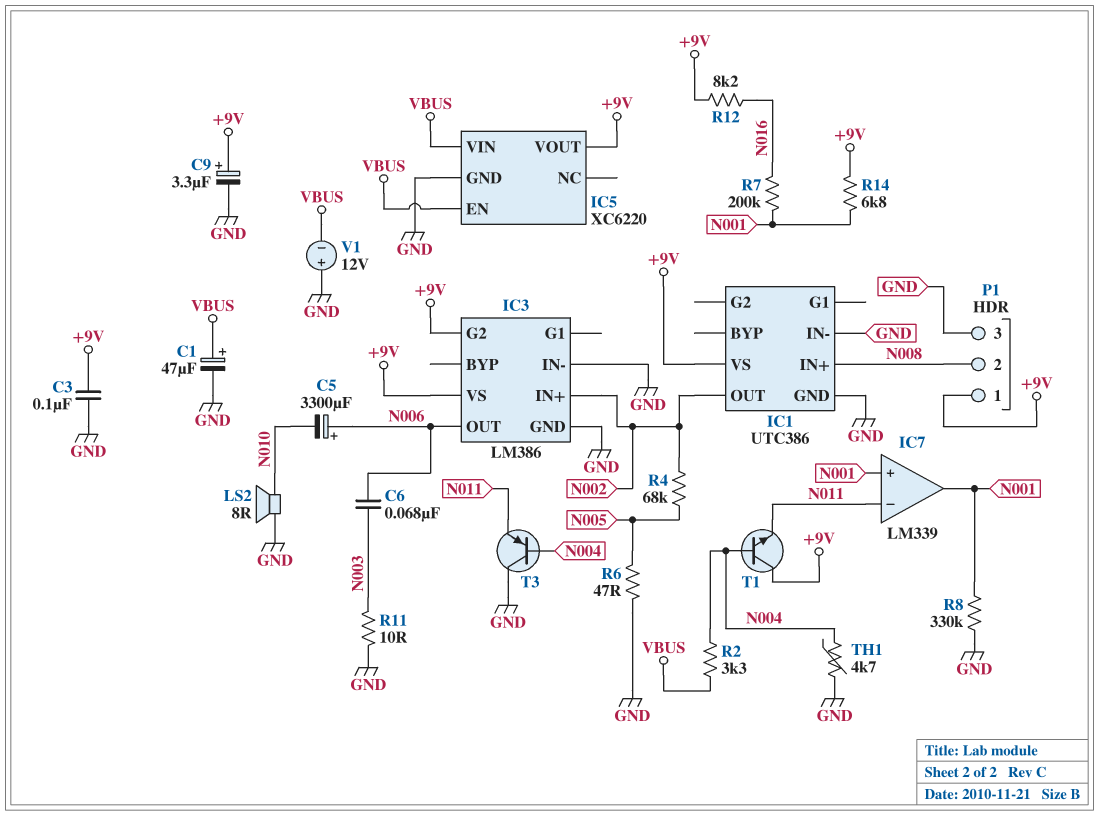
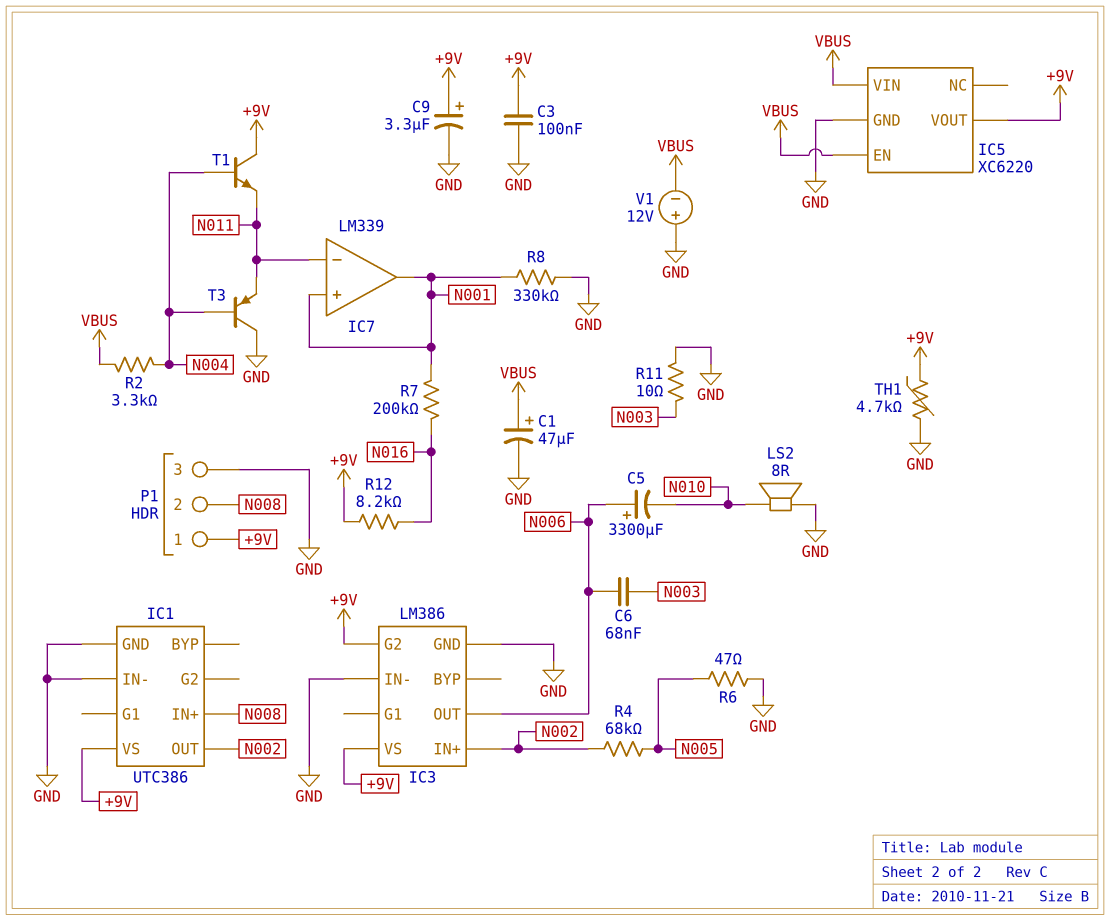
R14: 6.8k (+9V, N001) -> none
TH1: 4.7k (GND, N004) -> 4.7k (+9V, GND)

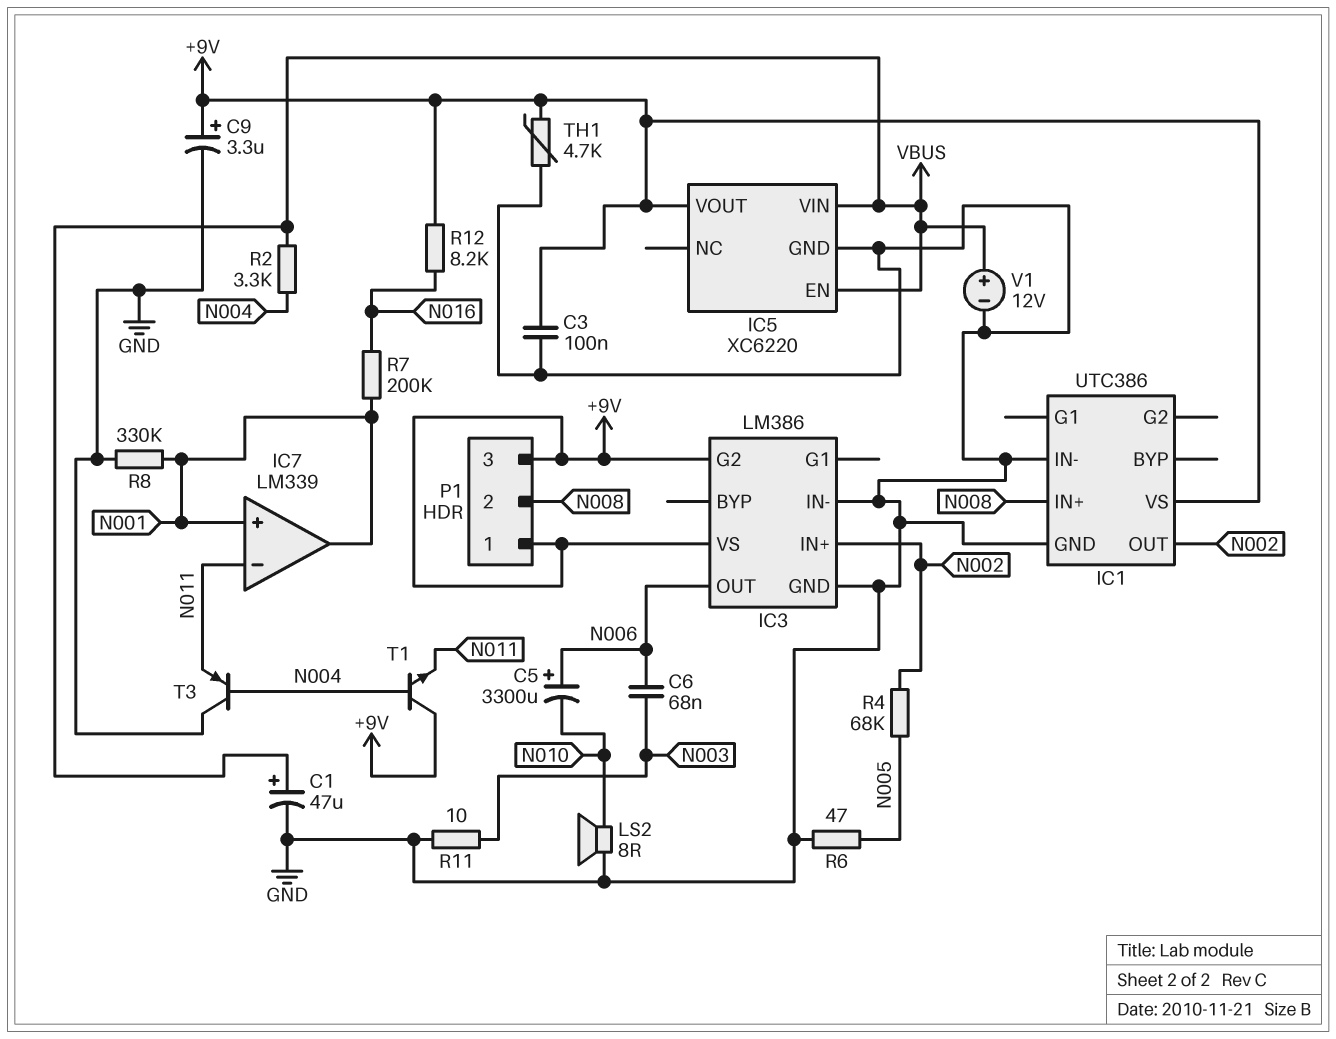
P1 pin 3: GND -> +9V
V1: 12V (plus GND, minus VBUS) -> 12V (plus VBUS, minus GND)

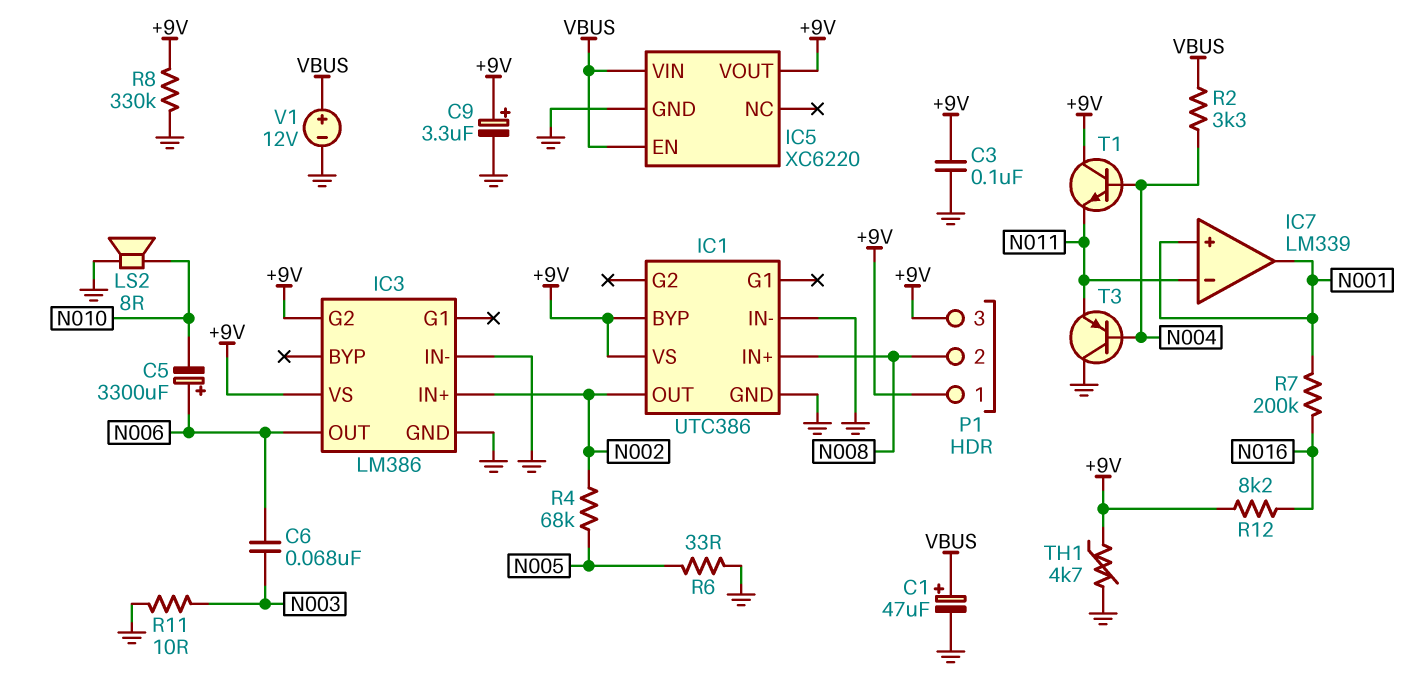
IC1 pin BYP: none -> +9V
R6: 47 (GND, N005) -> 33 (GND, N005)
R8: 330k (GND, N001) -> 330k (+9V, GND)

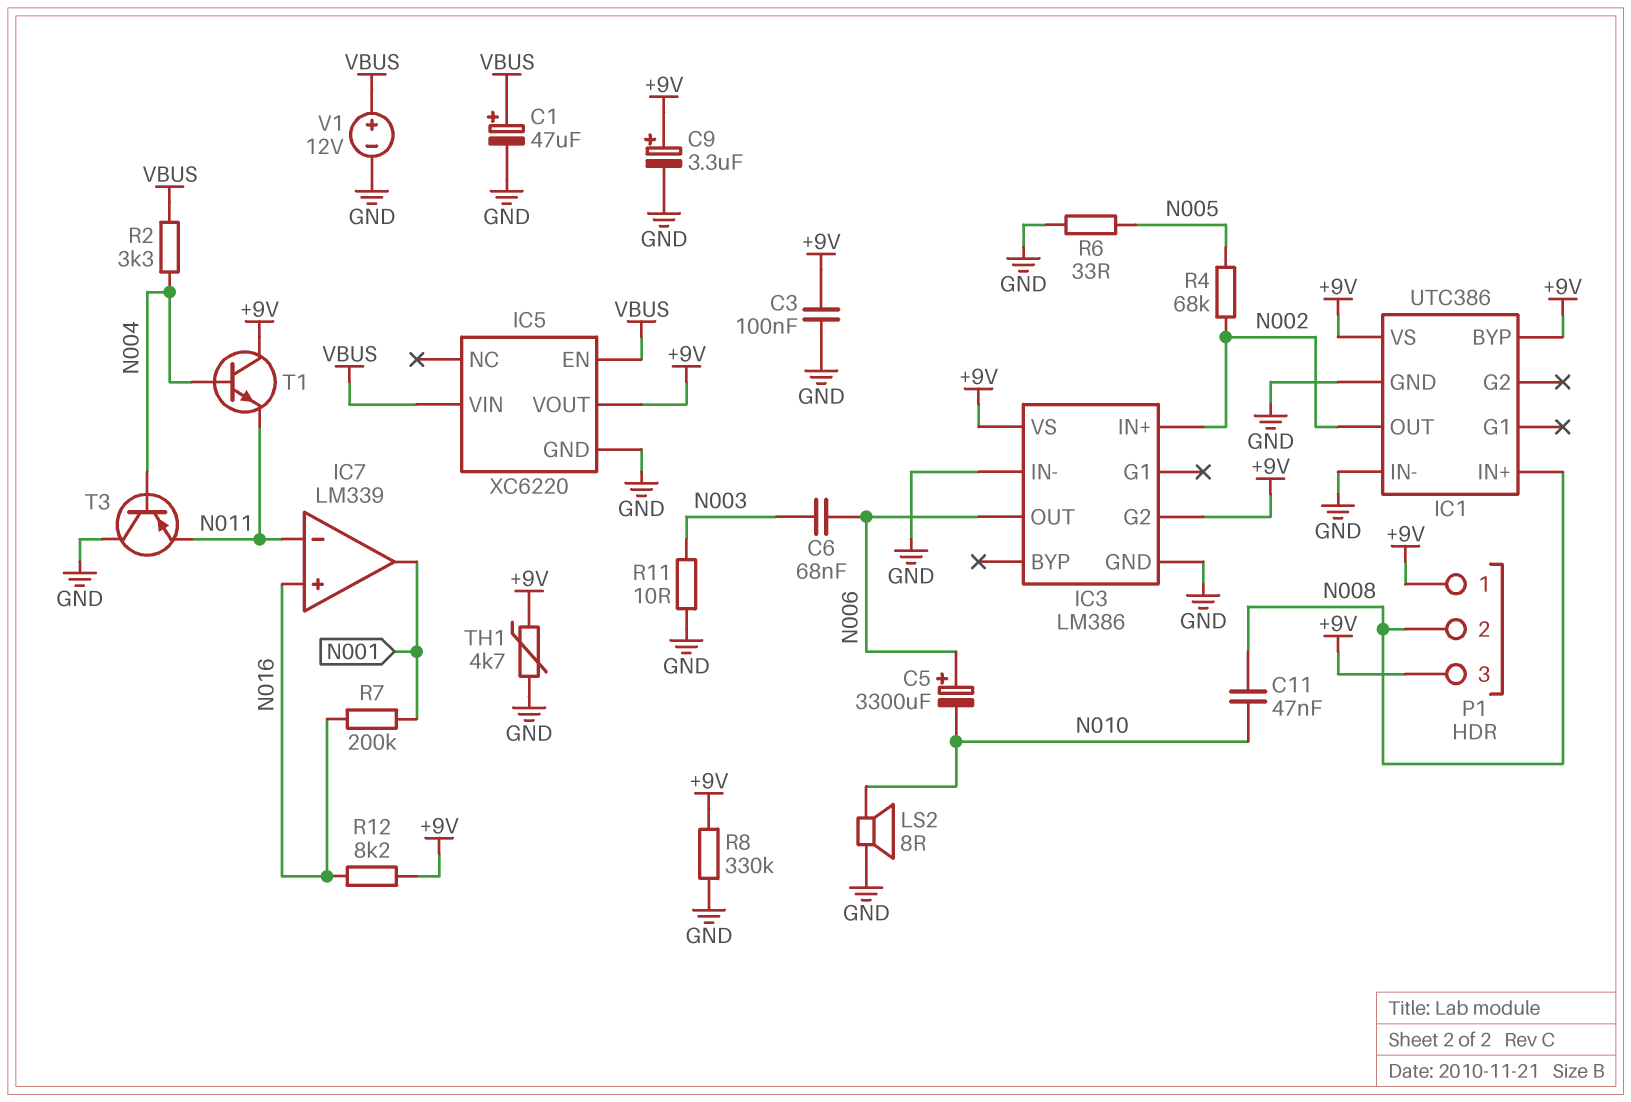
C11: none -> 47nF (N008, N010)
IC7 pin in+: N001 -> N016

